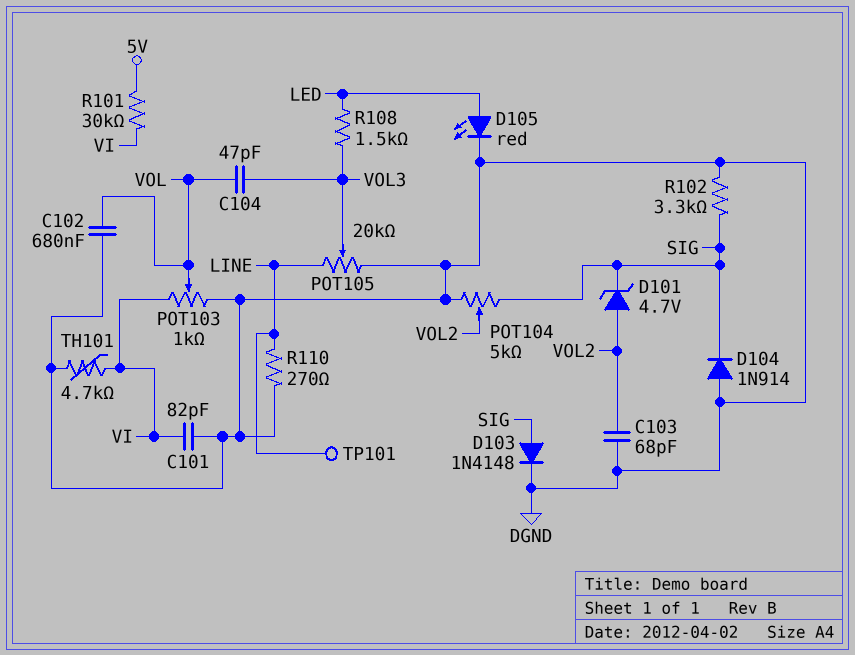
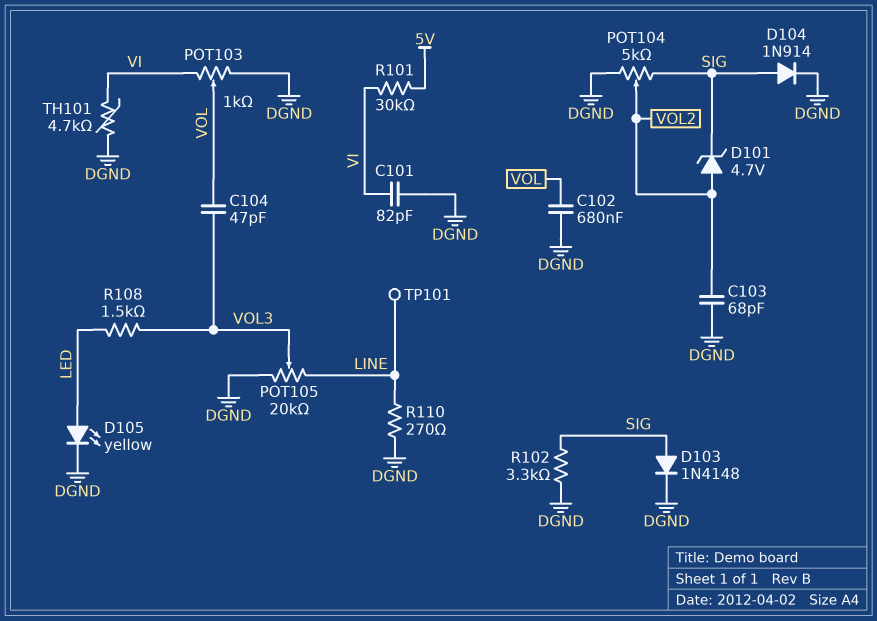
D104: diode 1N914 (A DGND, K SIG) -> diode 1N914 (A SIG, K DGND)
D105: LED red (A LED, K DGND) -> LED yellow (A LED, K DGND)

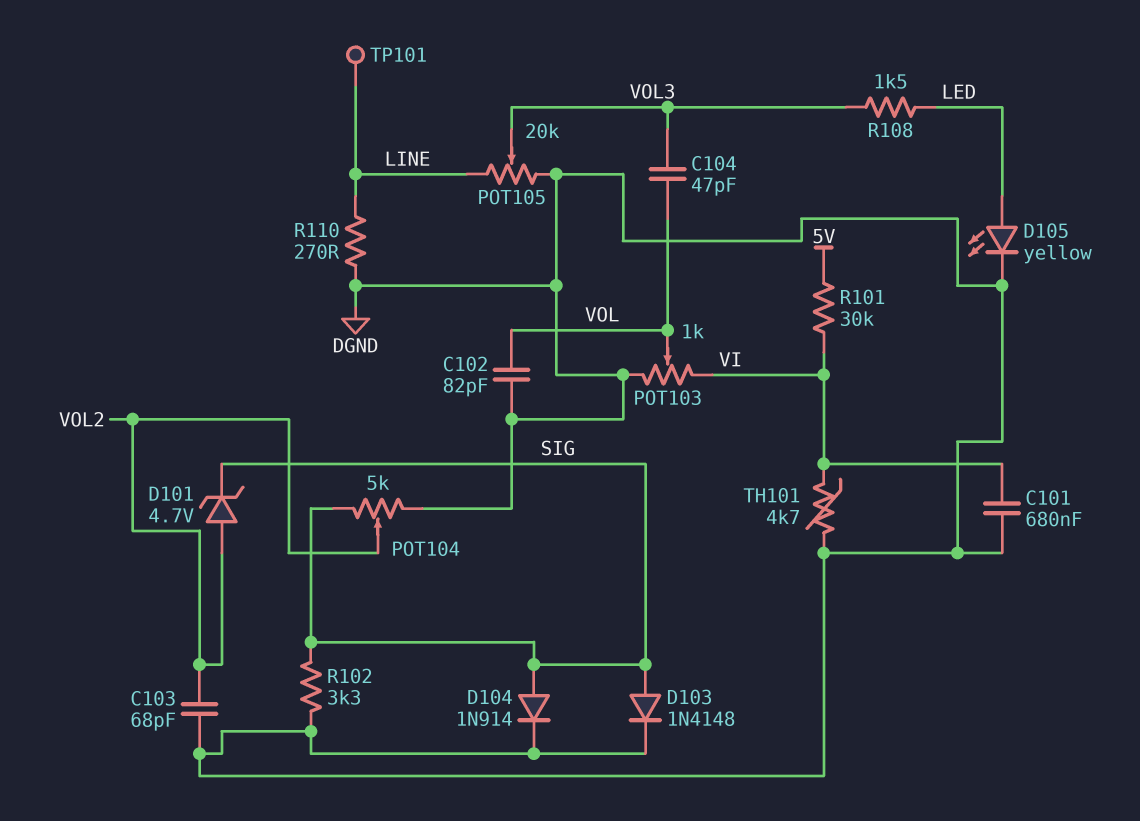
C101: 82pF (DGND, VI) -> 680nF (DGND, VI)
C102: 680nF (DGND, VOL) -> 82pF (DGND, VOL)

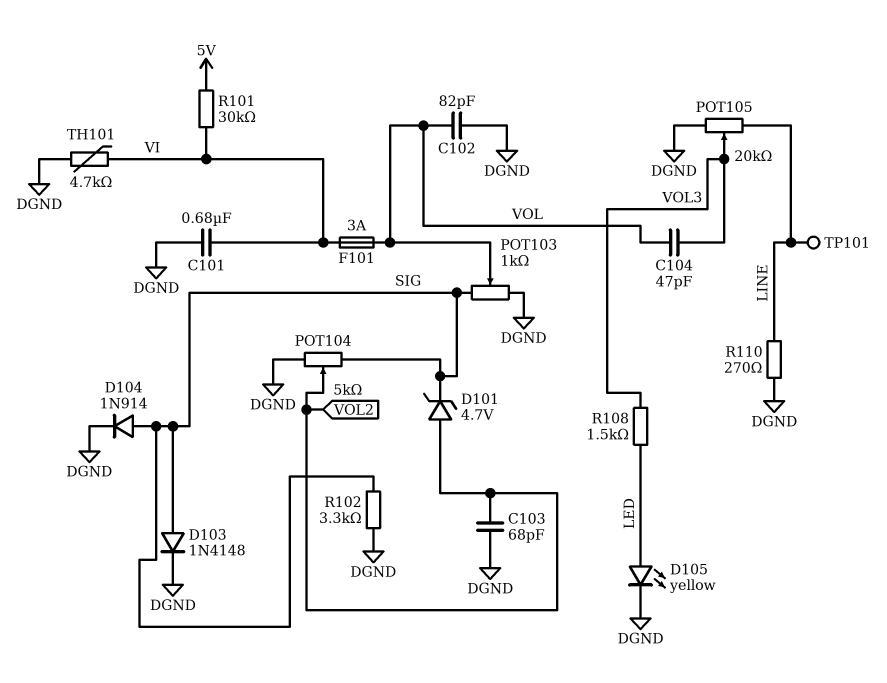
F101: none -> 3A (VI, VOL)
POT103: 1k (DGND, VI, wiper VOL) -> 1k (DGND, SIG, wiper VOL)

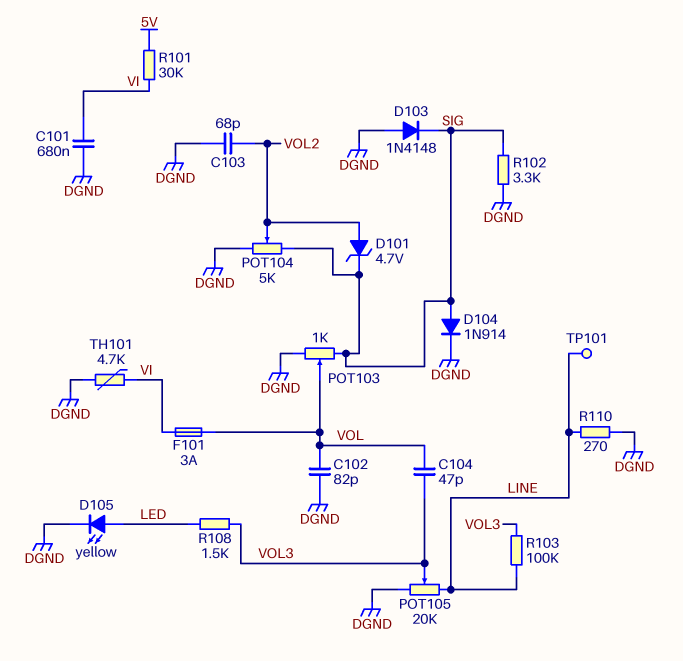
D103: diode 1N4148 (A SIG, K DGND) -> diode 1N4148 (A DGND, K SIG)
R103: none -> 100k (LINE, VOL3)

